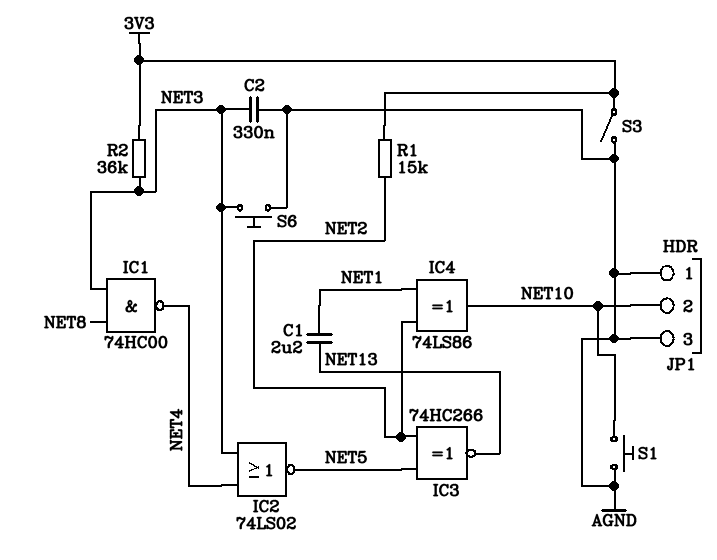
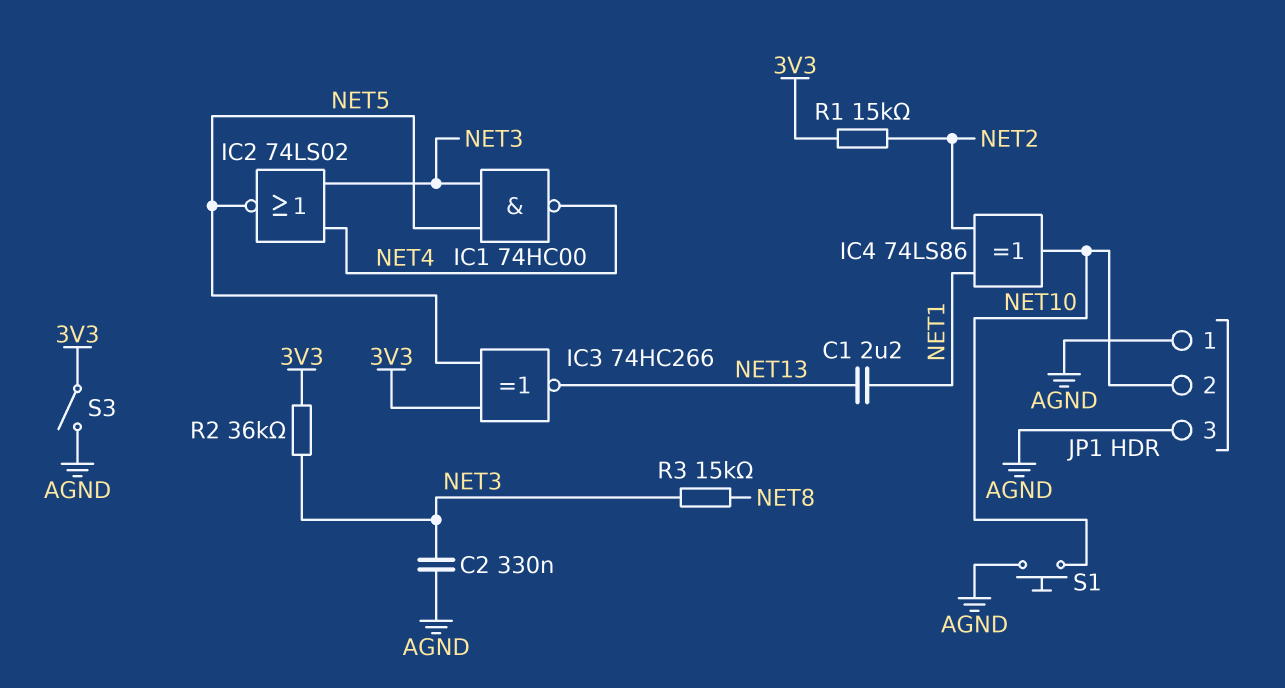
IC1: NAND 74HC00 (in NET3, in NET8, out NET4) -> NAND 74HC00 (in NET3, in NET5, out NET4)
IC3: XNOR 74HC266 (in NET2, in NET5, out NET13) -> XNOR 74HC266 (in 3V3, in NET5, out NET13)
R3: none -> 15k (NET3, NET8)
S6: button (AGND, NET3) -> none

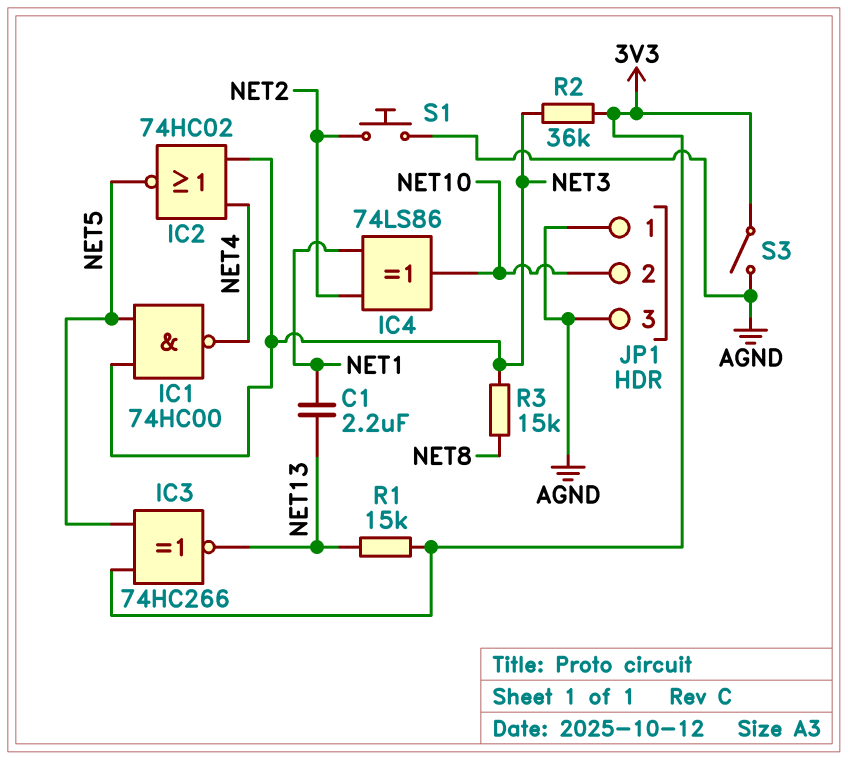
C2: 330nF (AGND, NET3) -> none
IC2: NOR 74LS02 (in NET3, in NET4, out NET5) -> NOR 74HC02 (in NET3, in NET4, out NET5)
R1: 15k (3V3, NET2) -> 15k (3V3, NET13)
S1: button (AGND, NET10) -> button (AGND, NET2)

